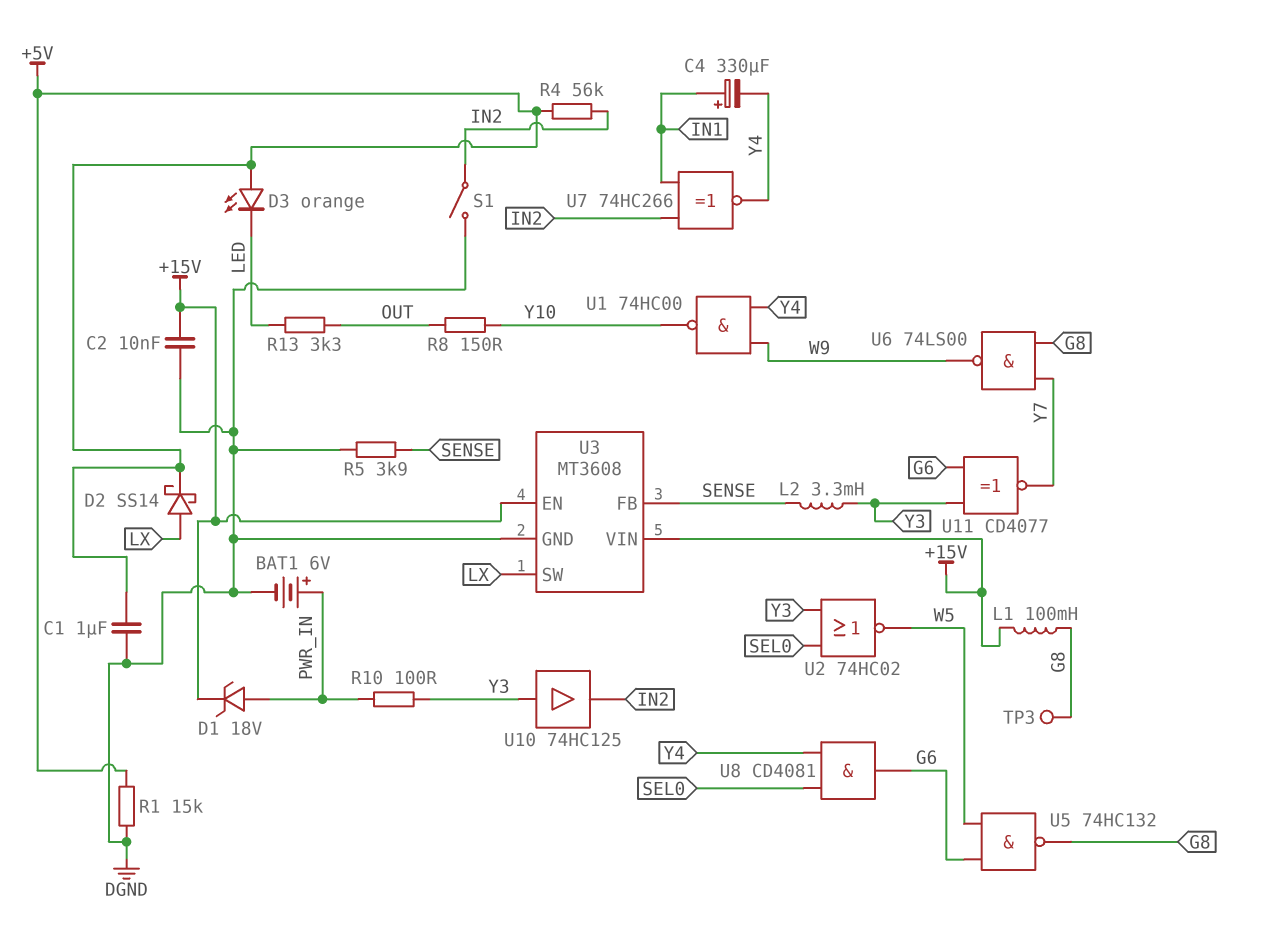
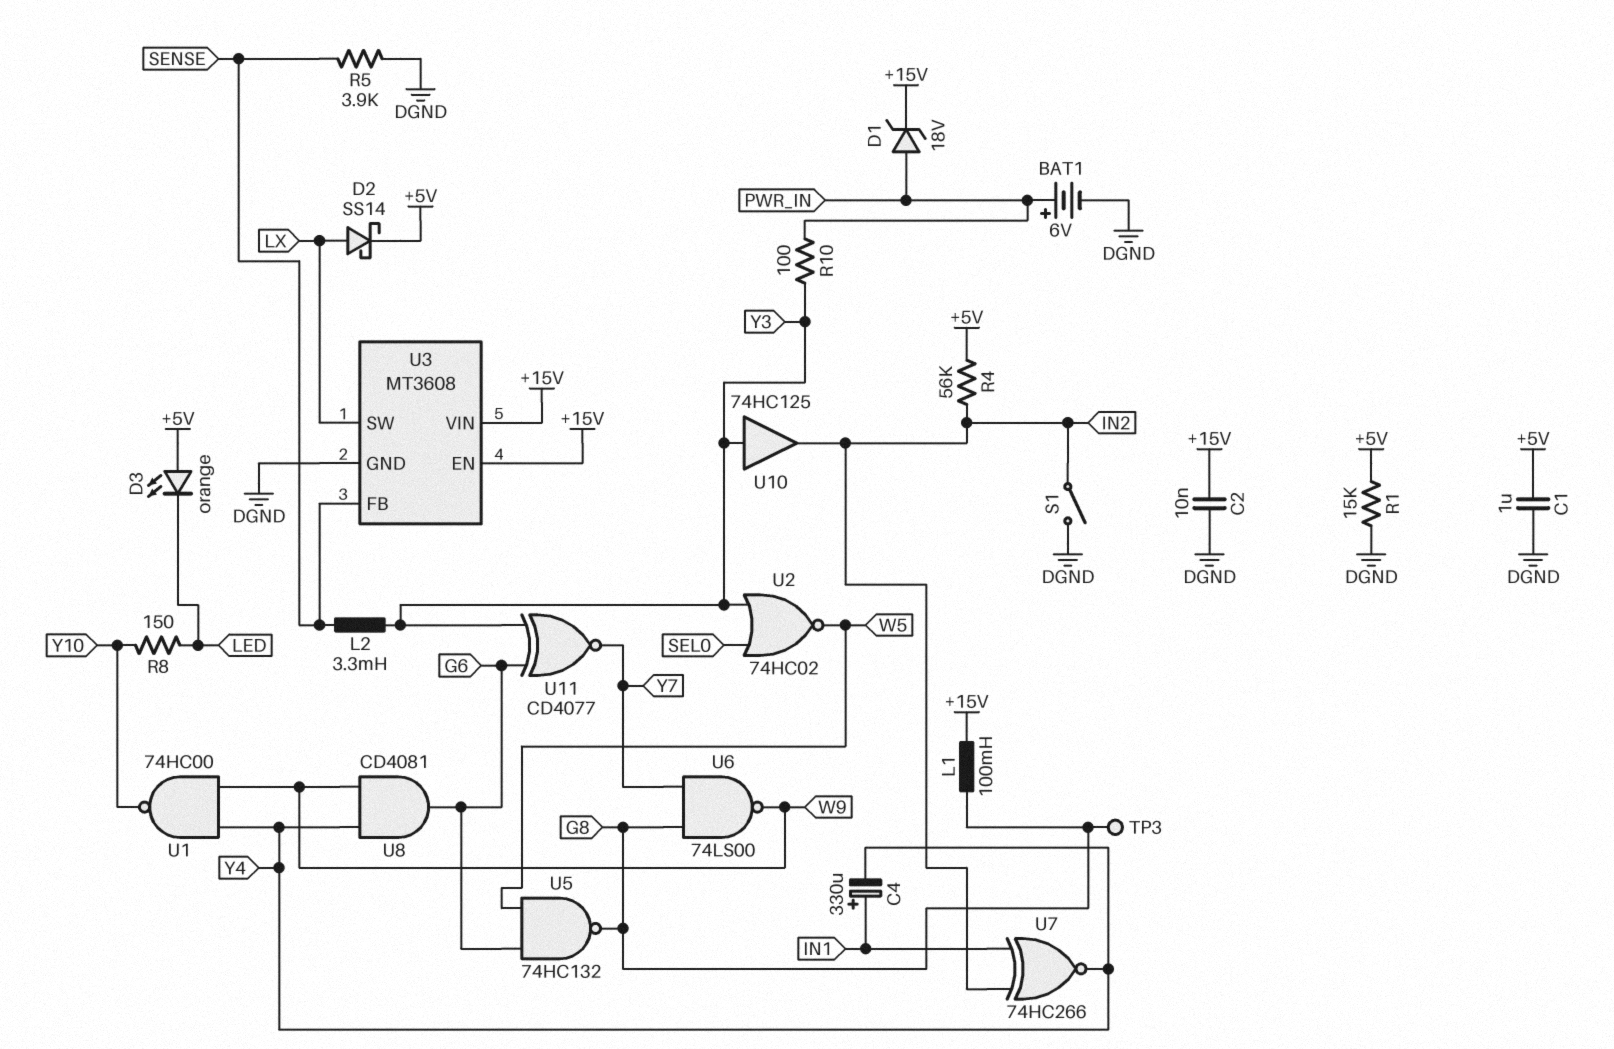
R8: 150 (OUT, Y10) -> 150 (LED, Y10)
R13: 3.3k (LED, OUT) -> none
U8: AND CD4081 (in SEL0, in Y4, out G6) -> AND CD4081 (in W9, in Y4, out G6)

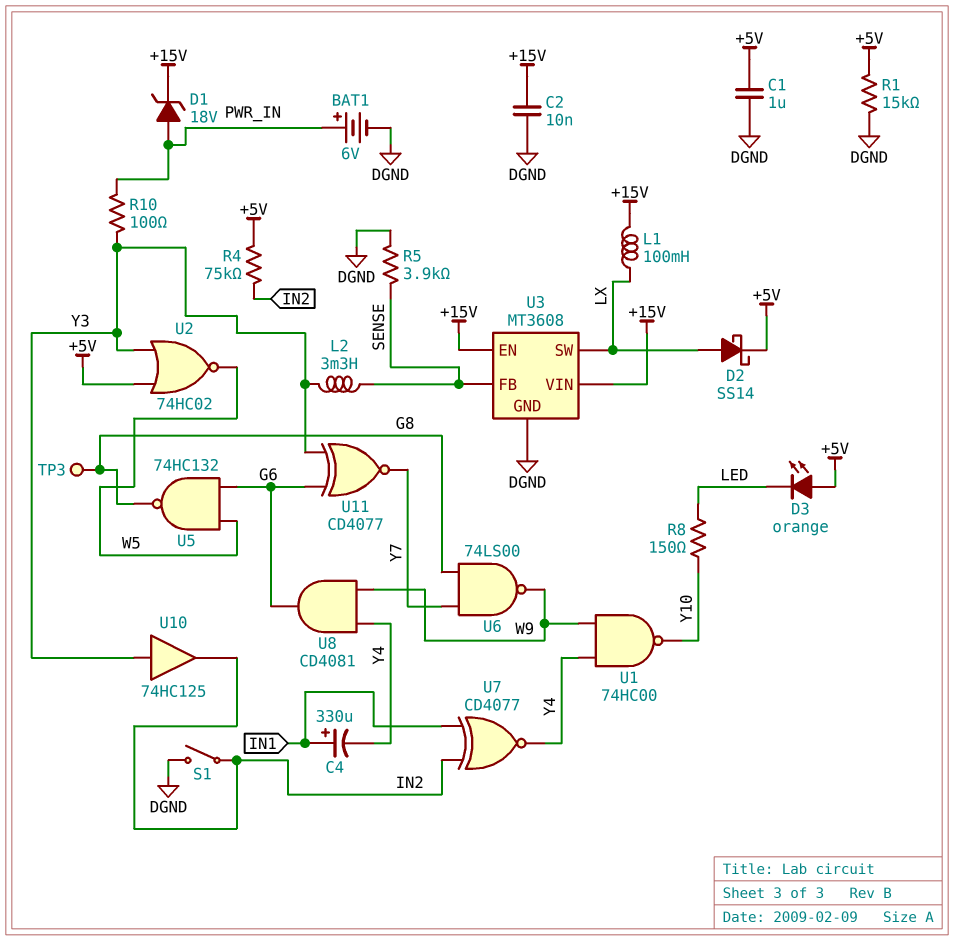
L1: 100mH (+15V, G8) -> 100mH (+15V, LX)
R4: 56k (+5V, IN2) -> 75k (+5V, IN2)
U2: NOR 74HC02 (in SEL0, in Y3, out W5) -> NOR 74HC02 (in +5V, in Y3, out W5)
U7: XNOR 74HC266 (in IN1, in IN2, out Y4) -> XNOR CD4077 (in IN1, in IN2, out Y4)

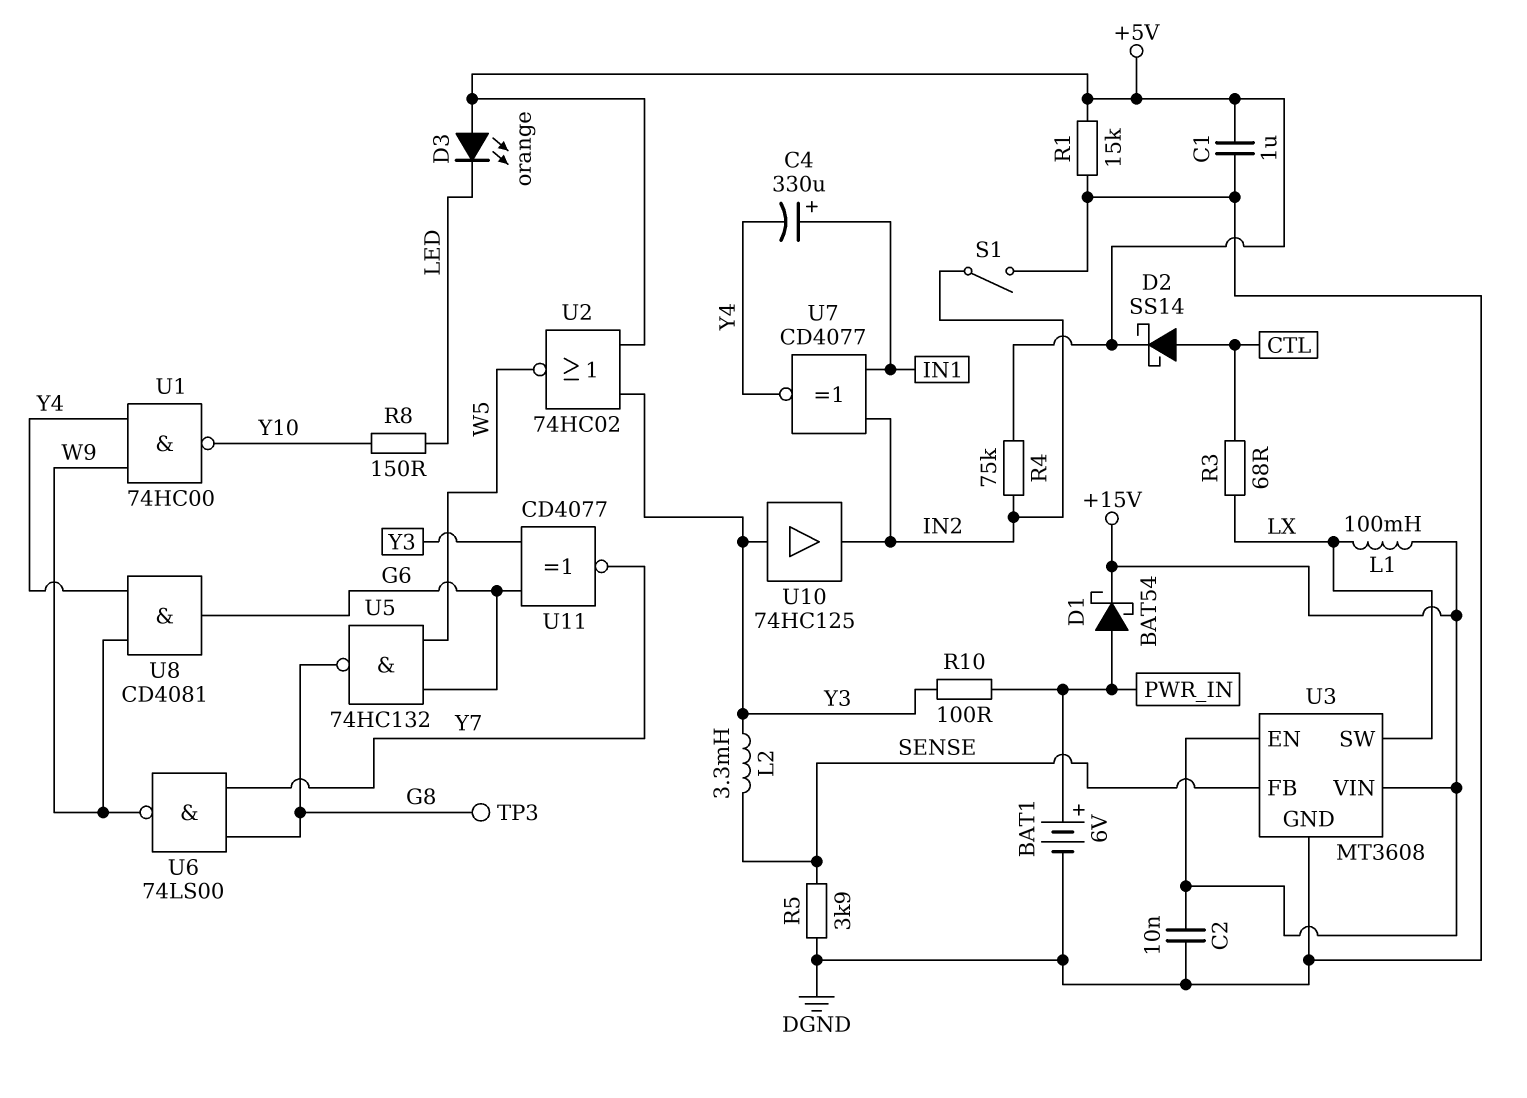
D1: zener 18V (A PWR_IN, K +15V) -> schottky BAT54 (A PWR_IN, K +15V)
D2: schottky SS14 (A LX, K +5V) -> schottky SS14 (A CTL, K +5V)
R3: none -> 68 (CTL, LX)

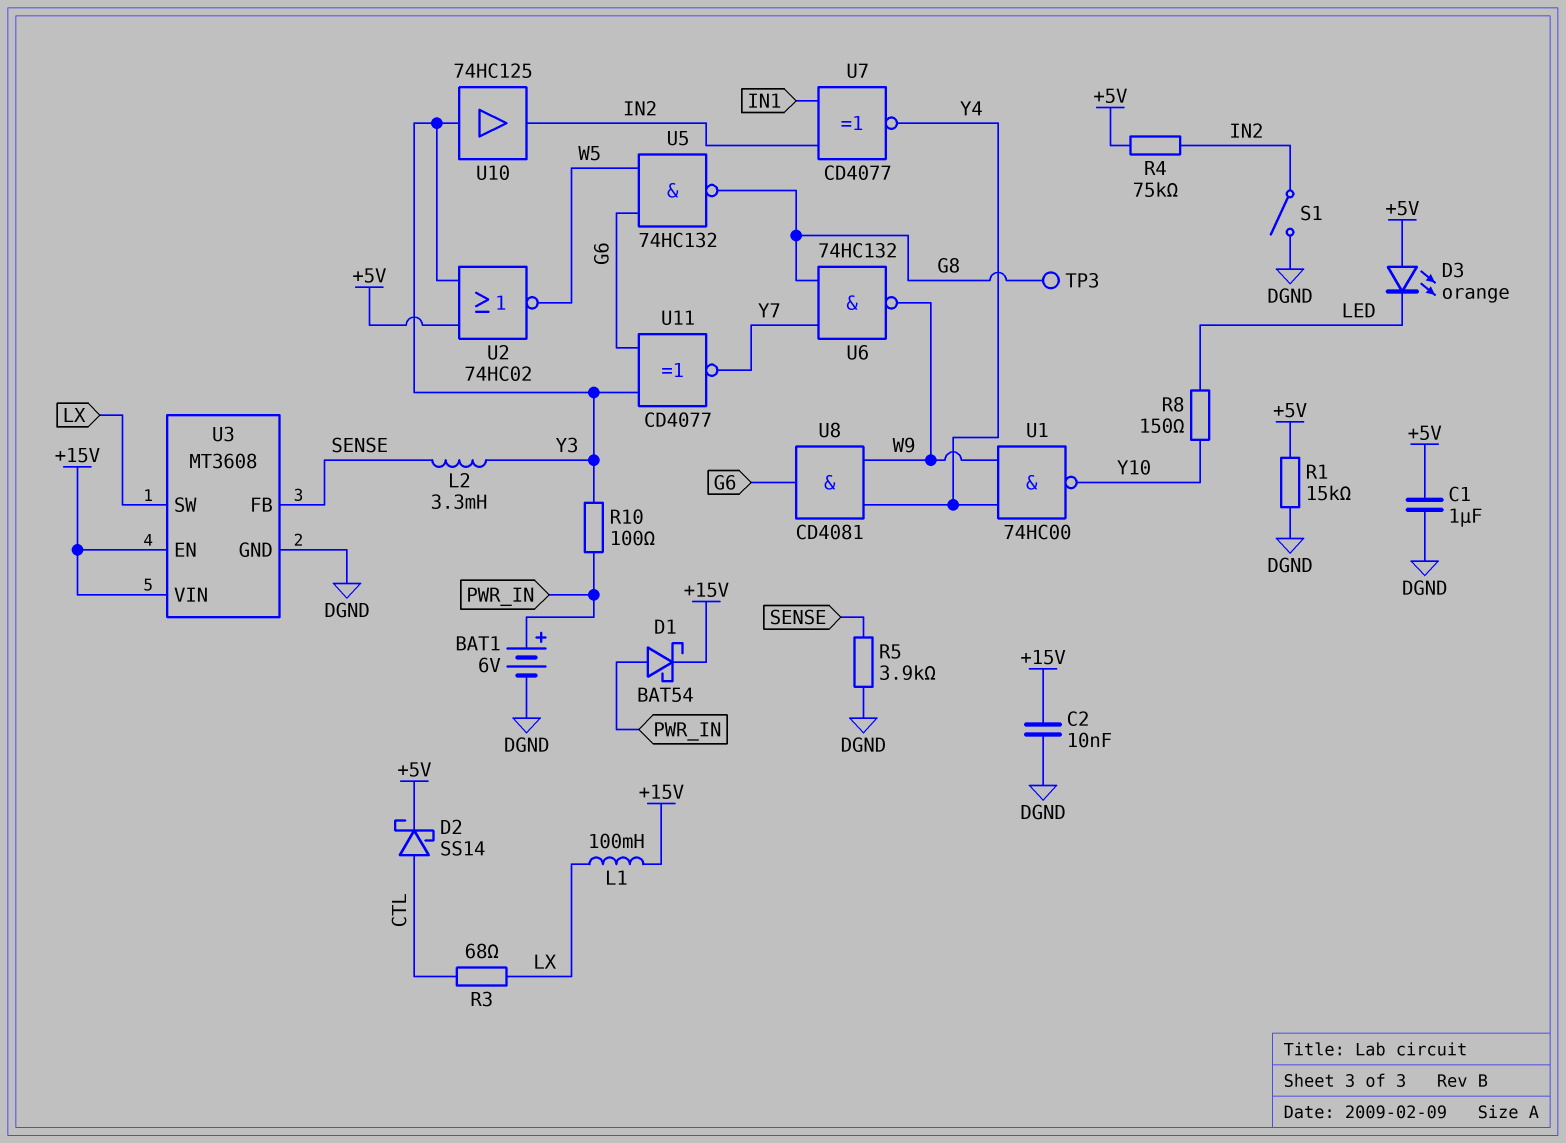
C4: 330uF (plus IN1, minus Y4) -> none
U6: NAND 74LS00 (in G8, in Y7, out W9) -> NAND 74HC132 (in G8, in Y7, out W9)

